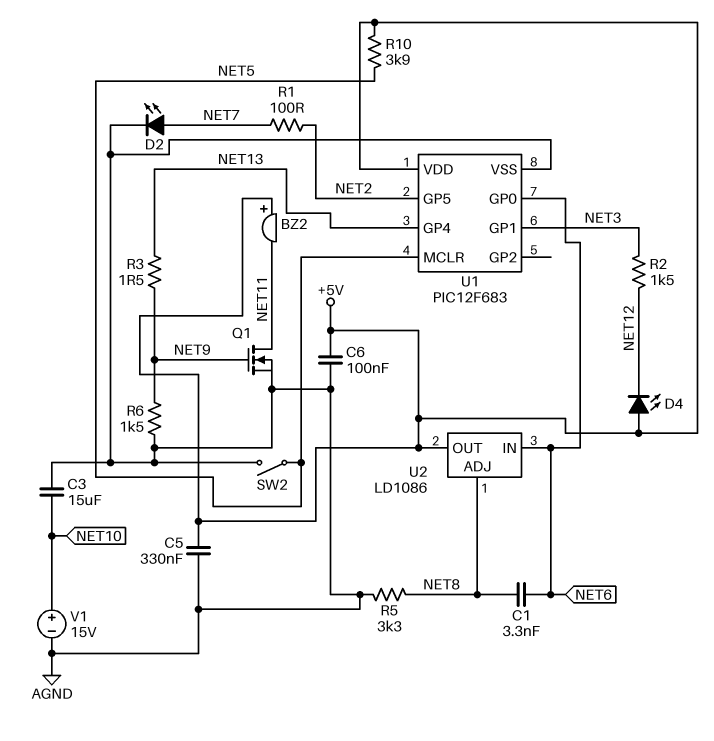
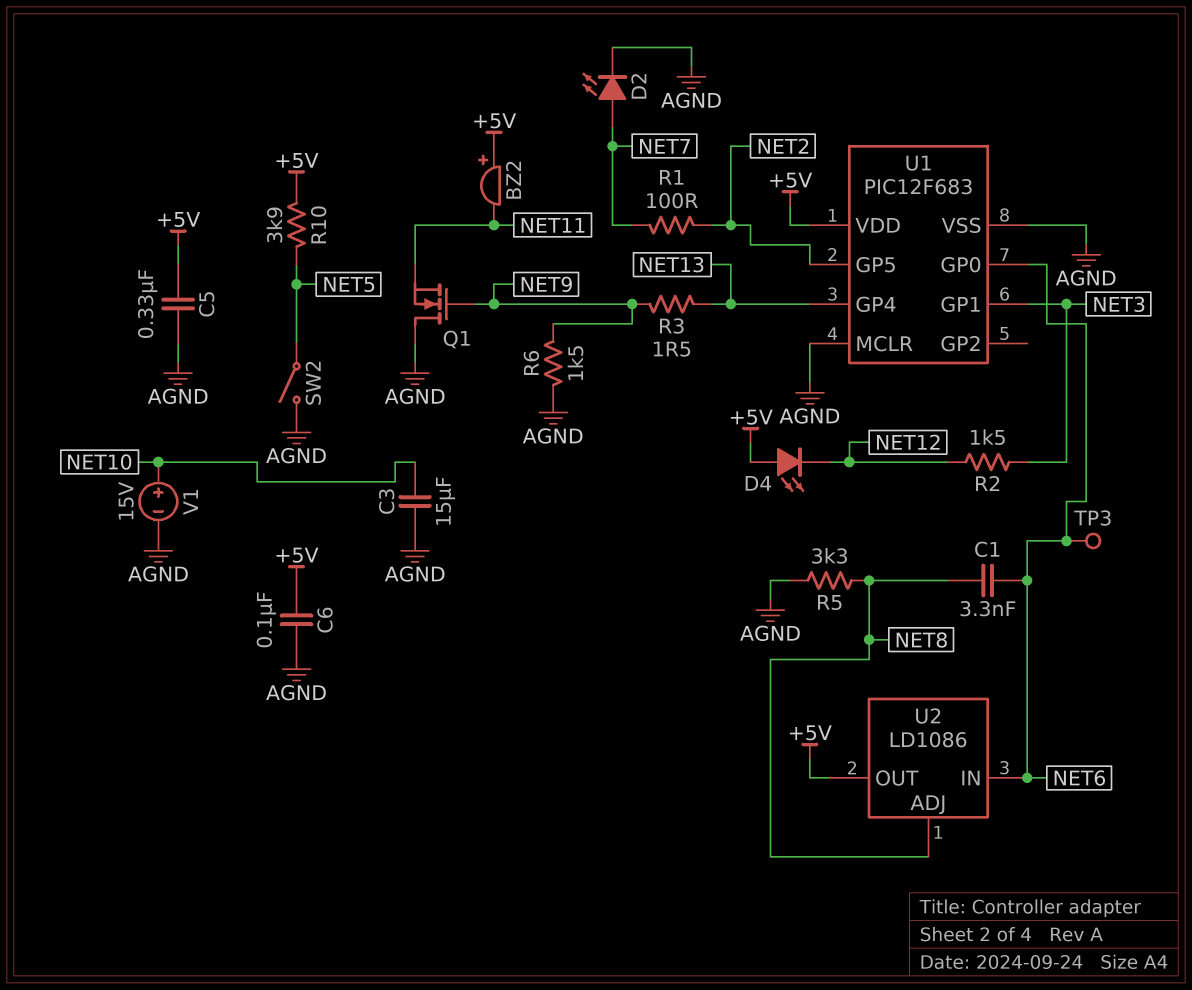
Q1: NMOS (G NET9, D NET11, S AGND) -> NMOS (G NET9, D AGND, S NET11)
TP3: none -> test point (NET6)
U1 pin MCLR: NET5 -> AGND

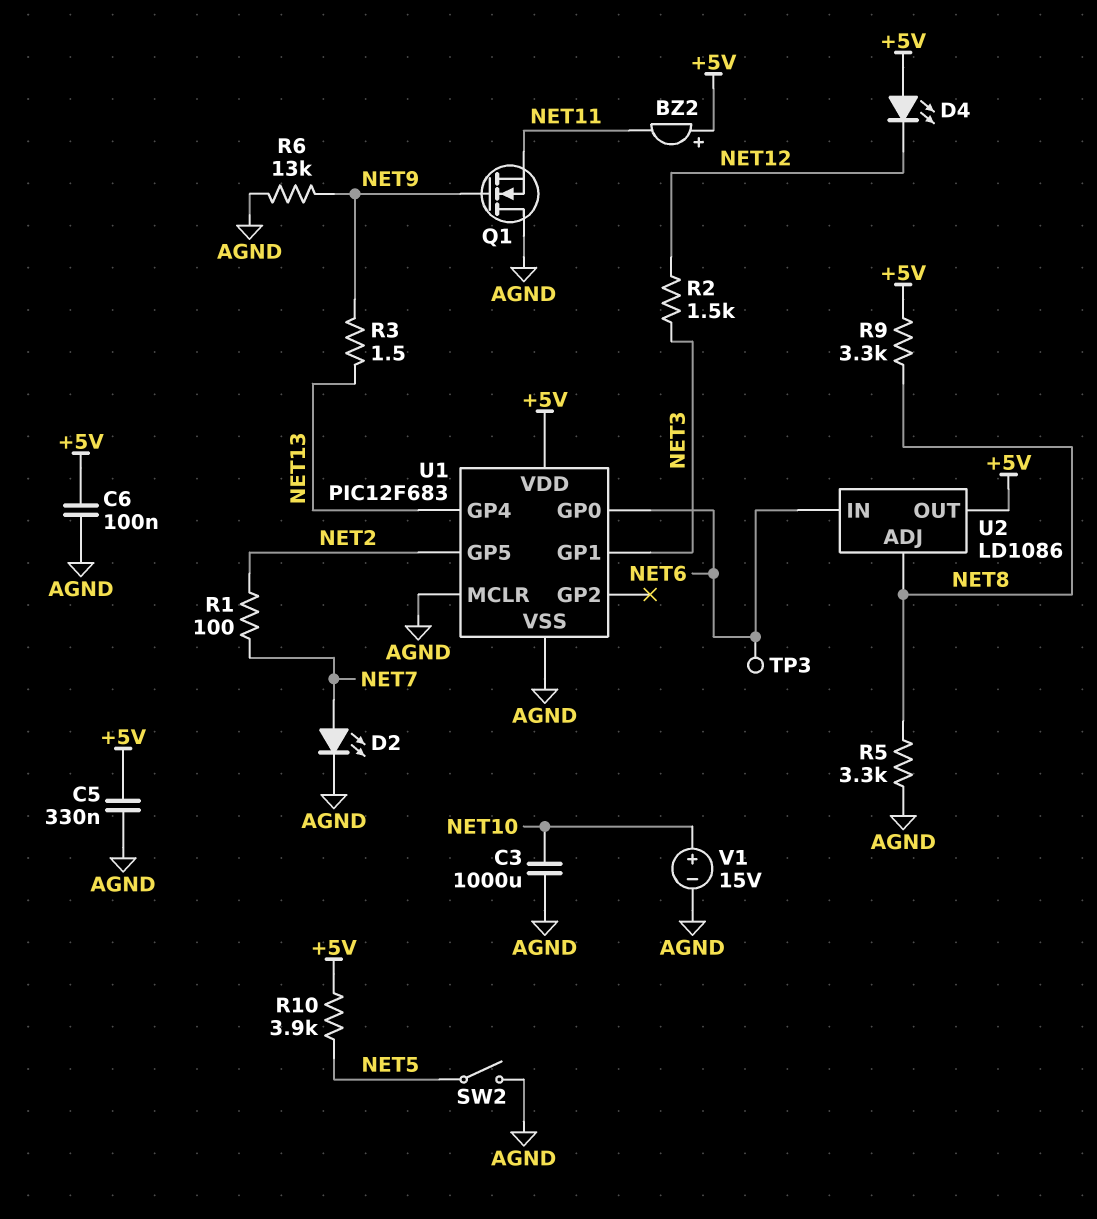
C1: 3.3nF (NET6, NET8) -> none
C3: 15uF (AGND, NET10) -> 1000uF (AGND, NET10)
R6: 1.5k (AGND, NET9) -> 13k (AGND, NET9)
R9: none -> 3.3k (+5V, NET8)

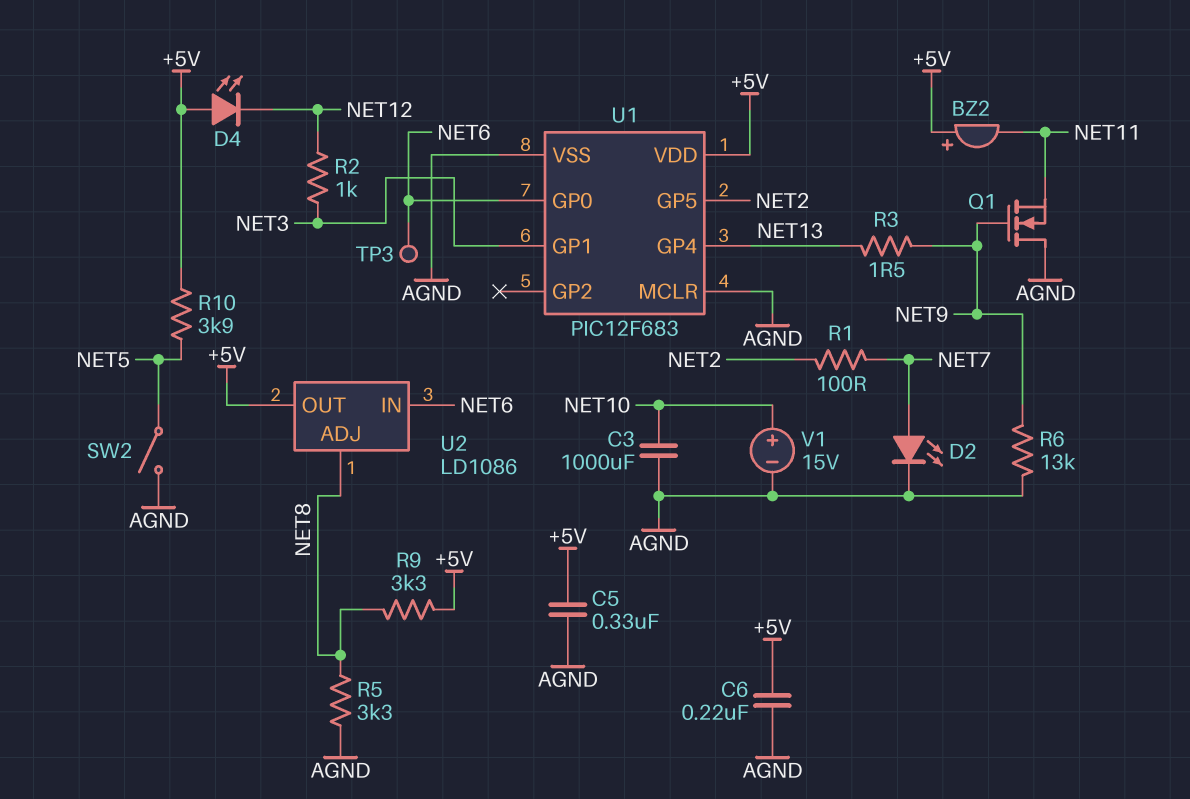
C6: 100nF (+5V, AGND) -> 220nF (+5V, AGND)
R2: 1.5k (NET3, NET12) -> 1k (NET3, NET12)

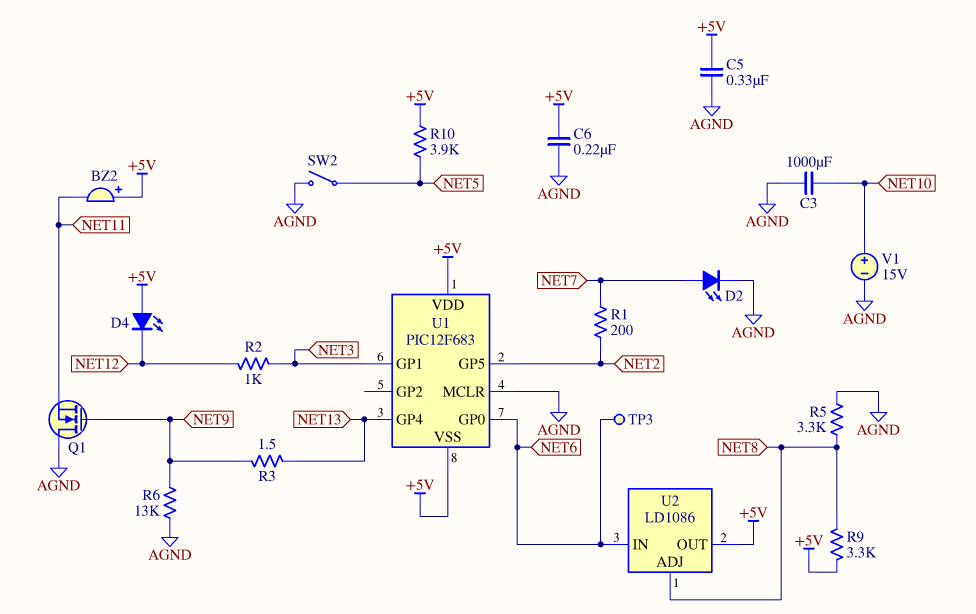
R1: 100 (NET2, NET7) -> 200 (NET2, NET7)
U1 pin VSS: AGND -> +5V

